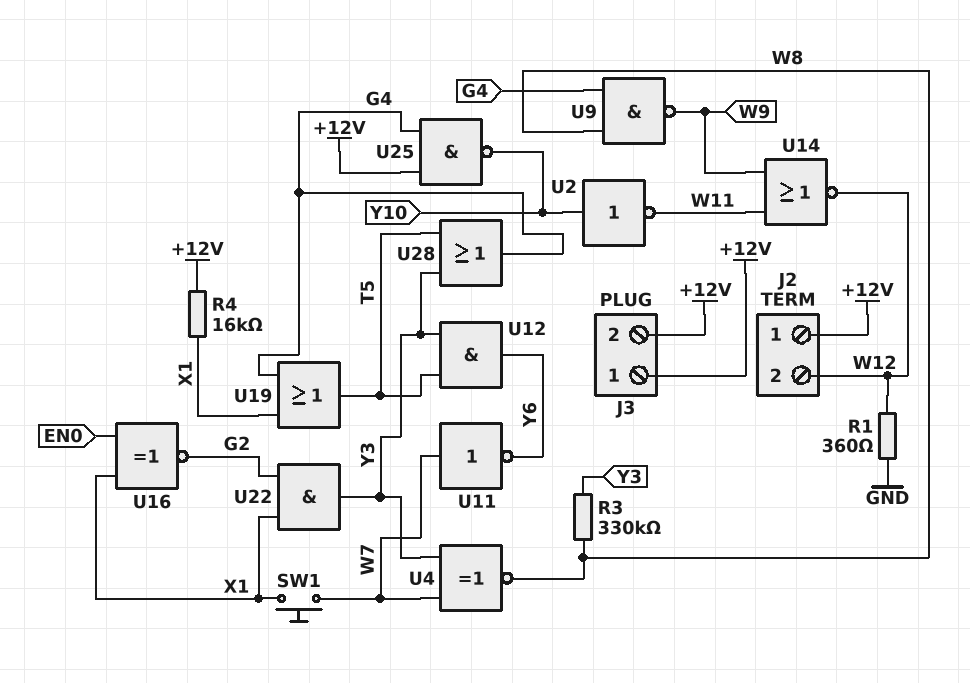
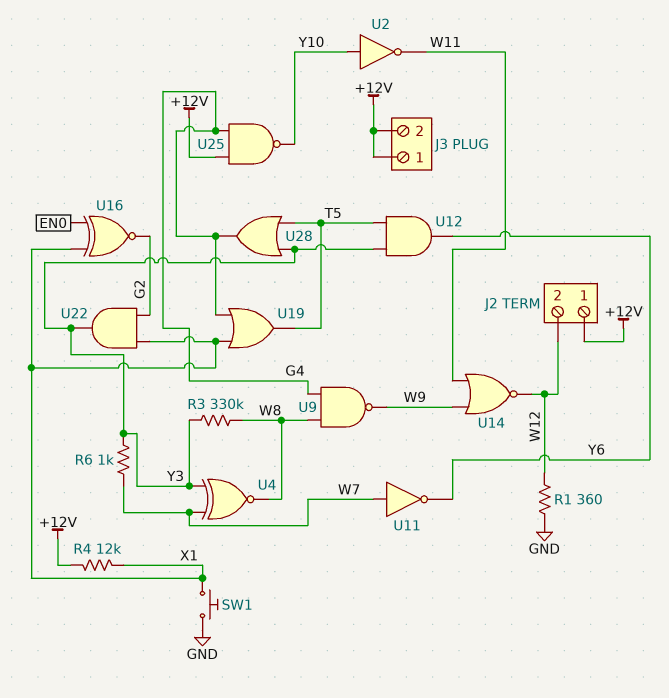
R4: 16k (+12V, X1) -> 12k (+12V, X1)
R6: none -> 1k (W7, Y3)
SW1: button (W7, X1) -> button (GND, X1)

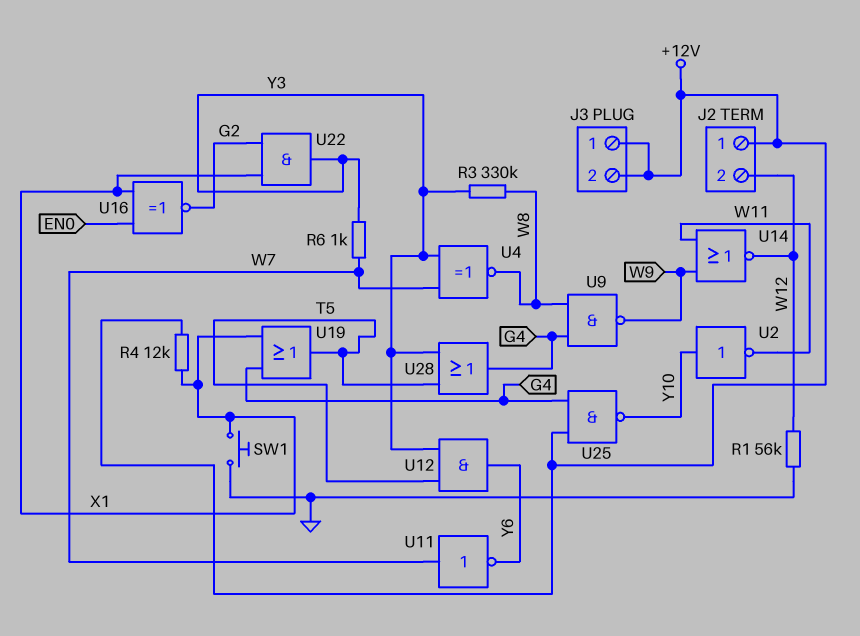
R1: 360 (GND, W12) -> 56k (GND, W12)

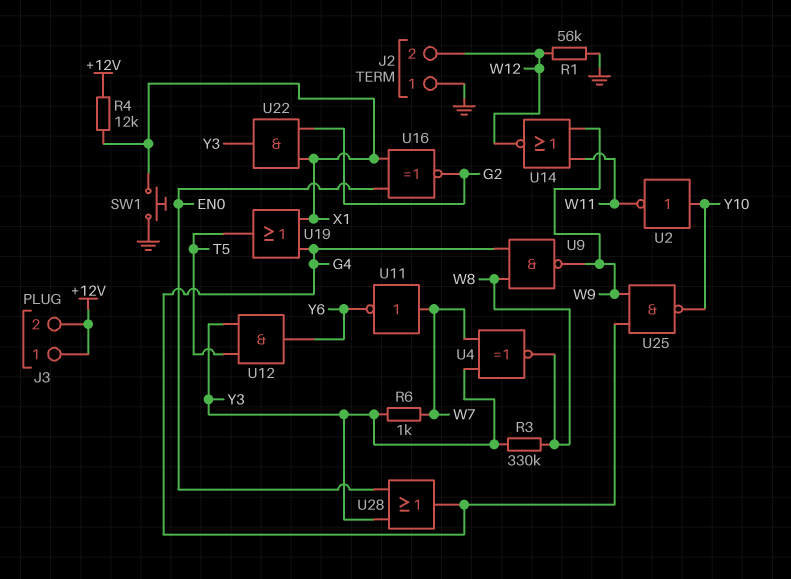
J2 pin 1: +12V -> GND
U25: NAND (in +12V, in G4, out Y10) -> NAND (in G4, in W9, out Y10)
U28: OR (in T5, in Y3, out G4) -> OR (in EN0, in Y3, out G4)

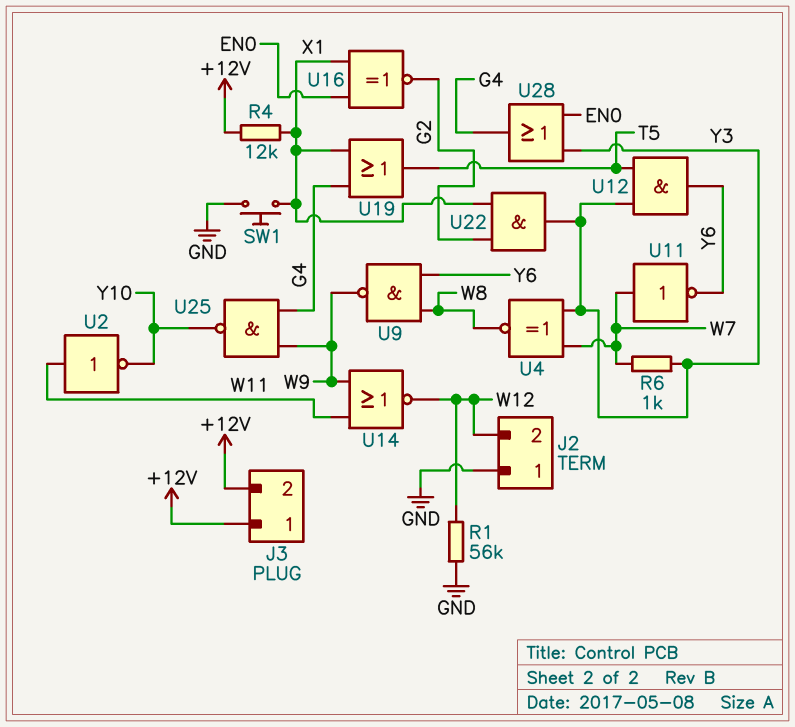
R3: 330k (W8, Y3) -> none
U2: NOT (in Y10, out W11) -> NOT (in W11, out Y10)
U9: NAND (in G4, in W8, out W9) -> NAND (in W8, in Y6, out W9)

